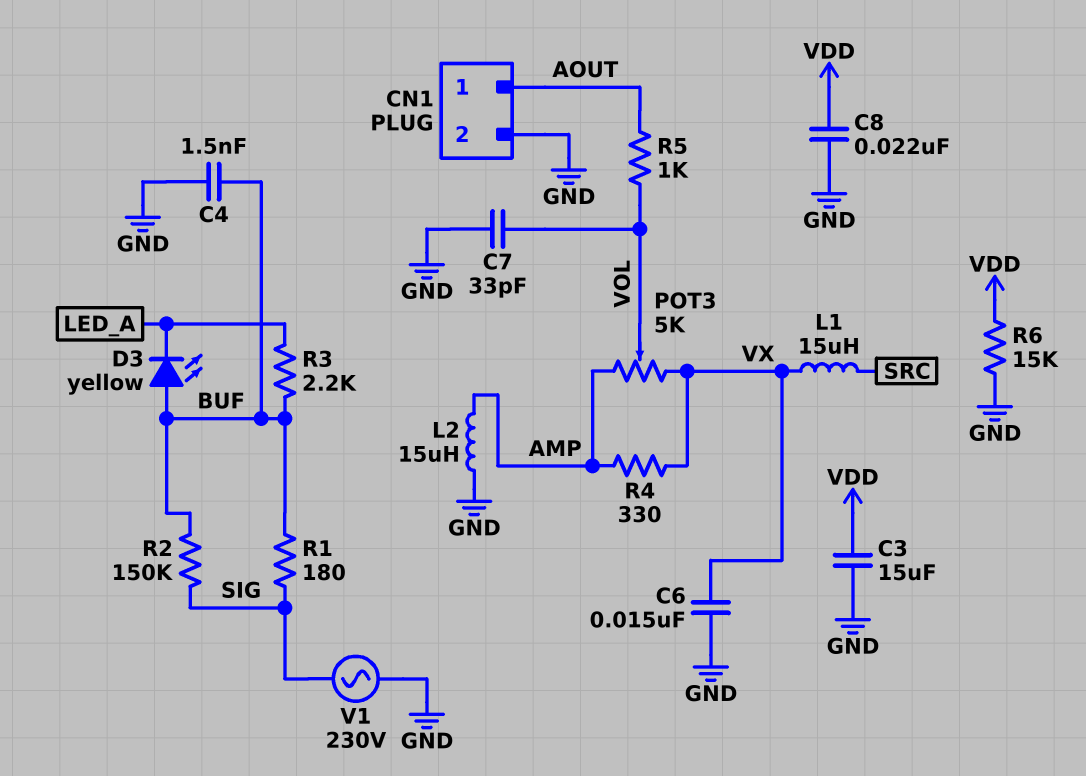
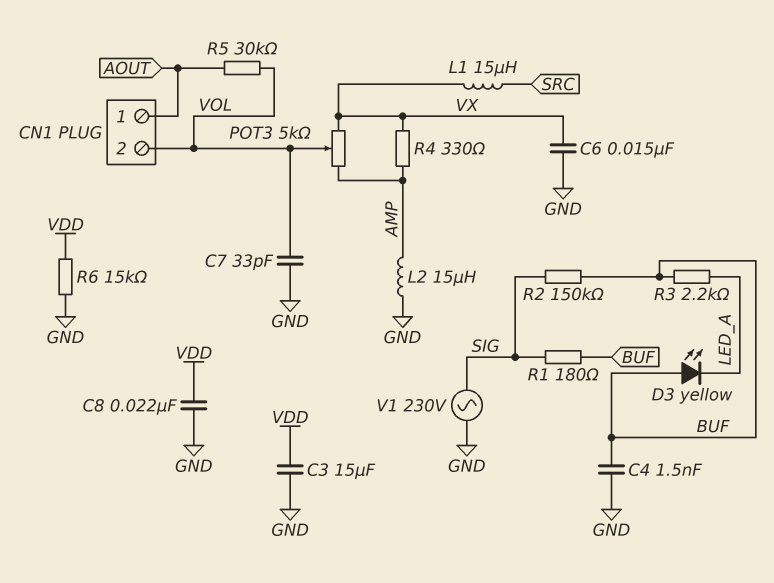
CN1 pin 2: GND -> VOL
R5: 1k (AOUT, VOL) -> 30k (AOUT, VOL)

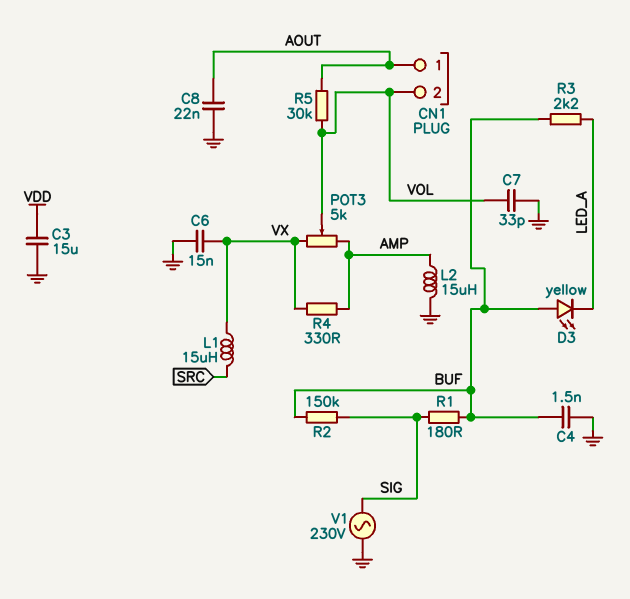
C8: 22nF (GND, VDD) -> 22nF (AOUT, GND)
R6: 15k (GND, VDD) -> none

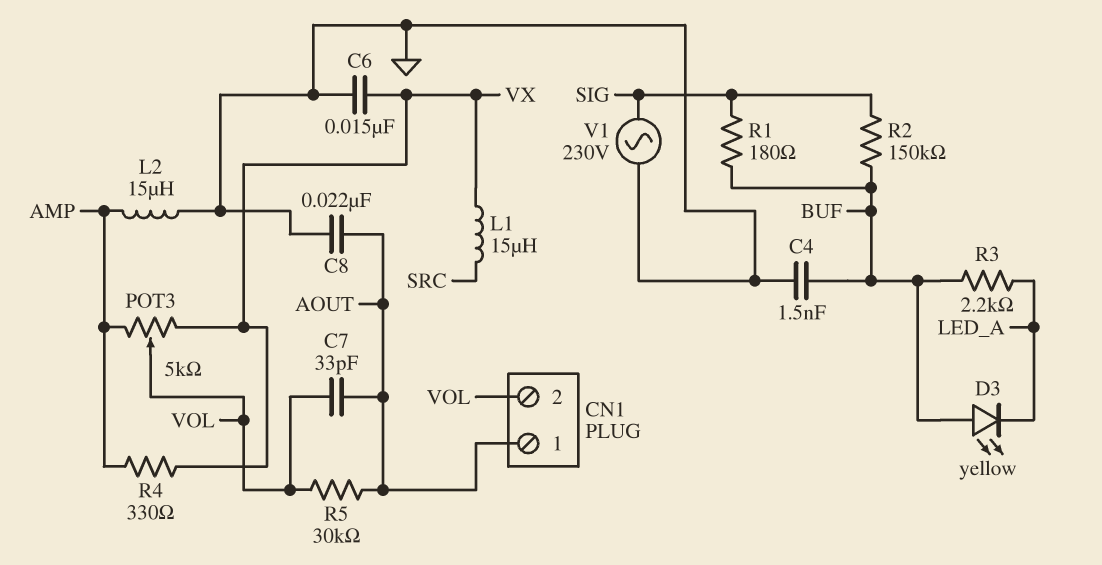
C3: 15uF (GND, VDD) -> none
C7: 33pF (GND, VOL) -> 33pF (AOUT, VOL)

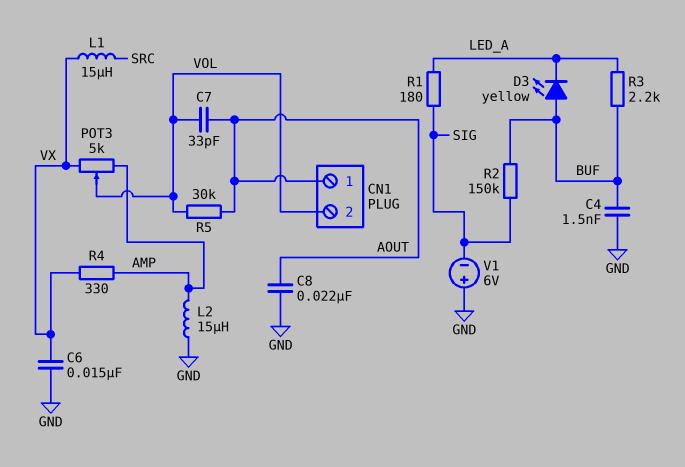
R1: 180 (BUF, SIG) -> 180 (LED_A, SIG)
V1: AC 230V (GND, SIG) -> 6V (plus GND, minus SIG)

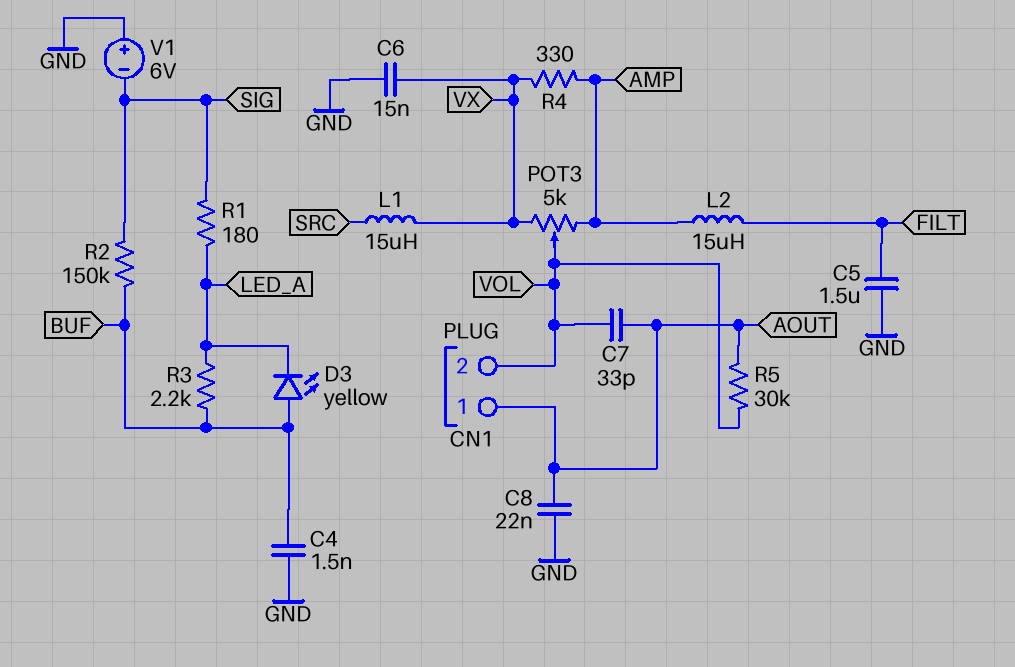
C5: none -> 1.5uF (FILT, GND)
L2: 15uH (AMP, GND) -> 15uH (AMP, FILT)

